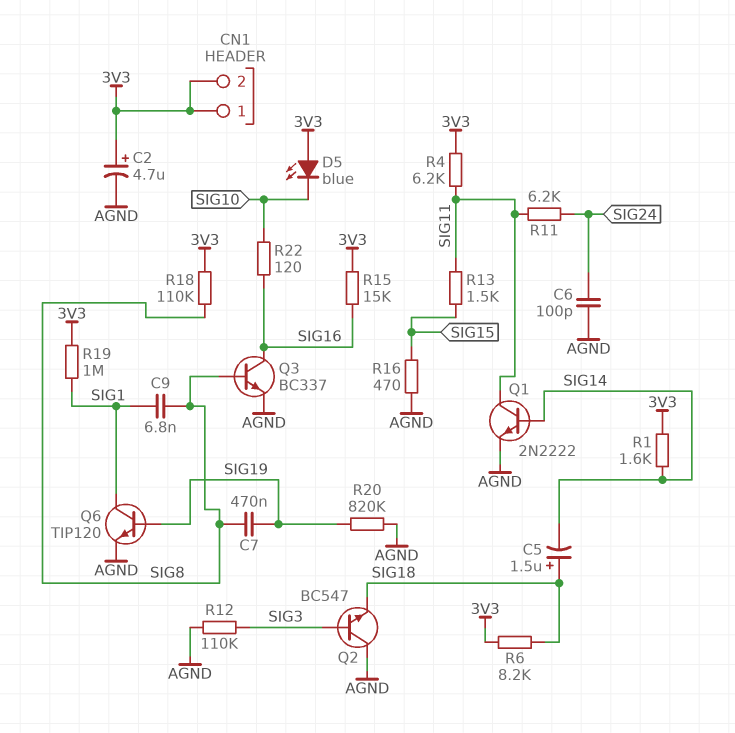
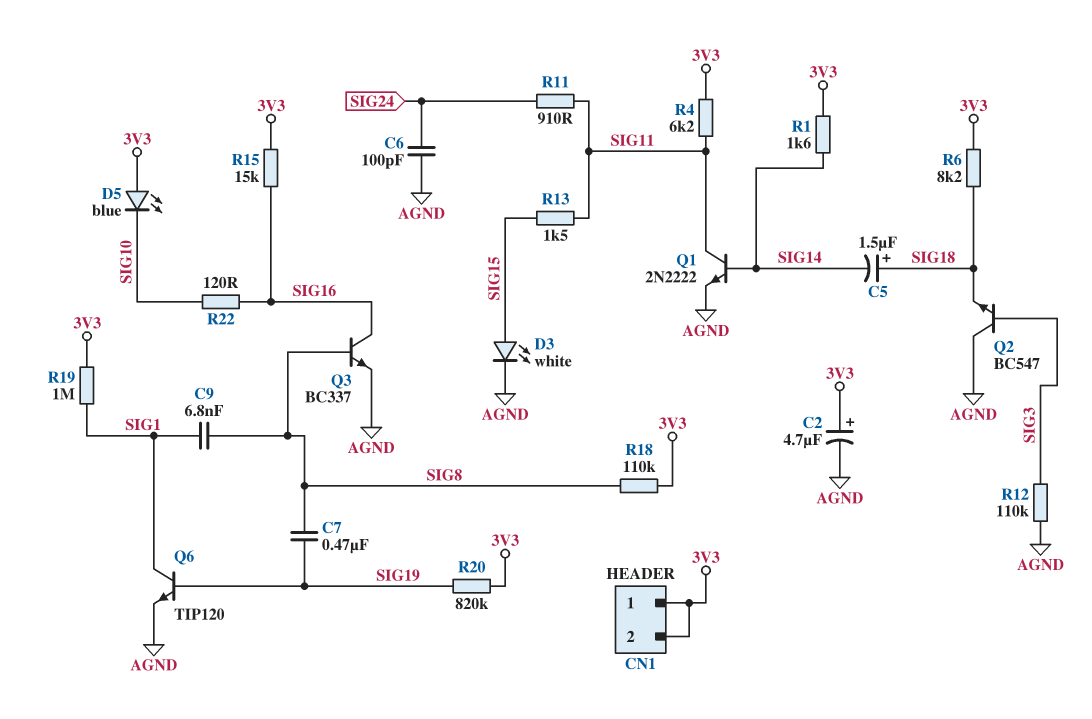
D3: none -> LED white (A SIG15, K AGND)
R11: 6.2k (SIG11, SIG24) -> 910 (SIG11, SIG24)
R16: 470 (AGND, SIG15) -> none
R20: 820k (AGND, SIG19) -> 820k (3V3, SIG19)

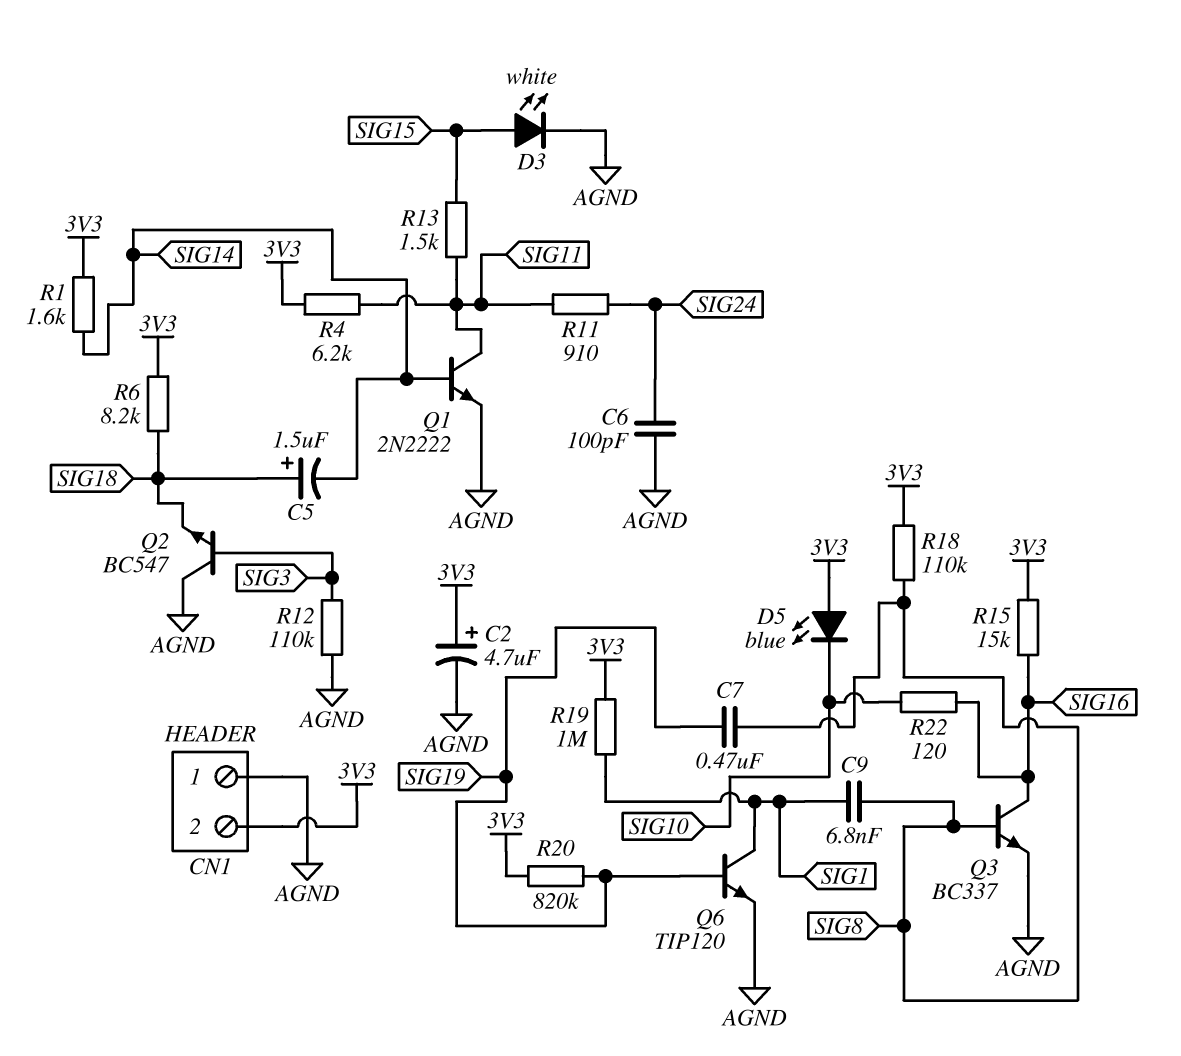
CN1 pin 1: 3V3 -> AGND

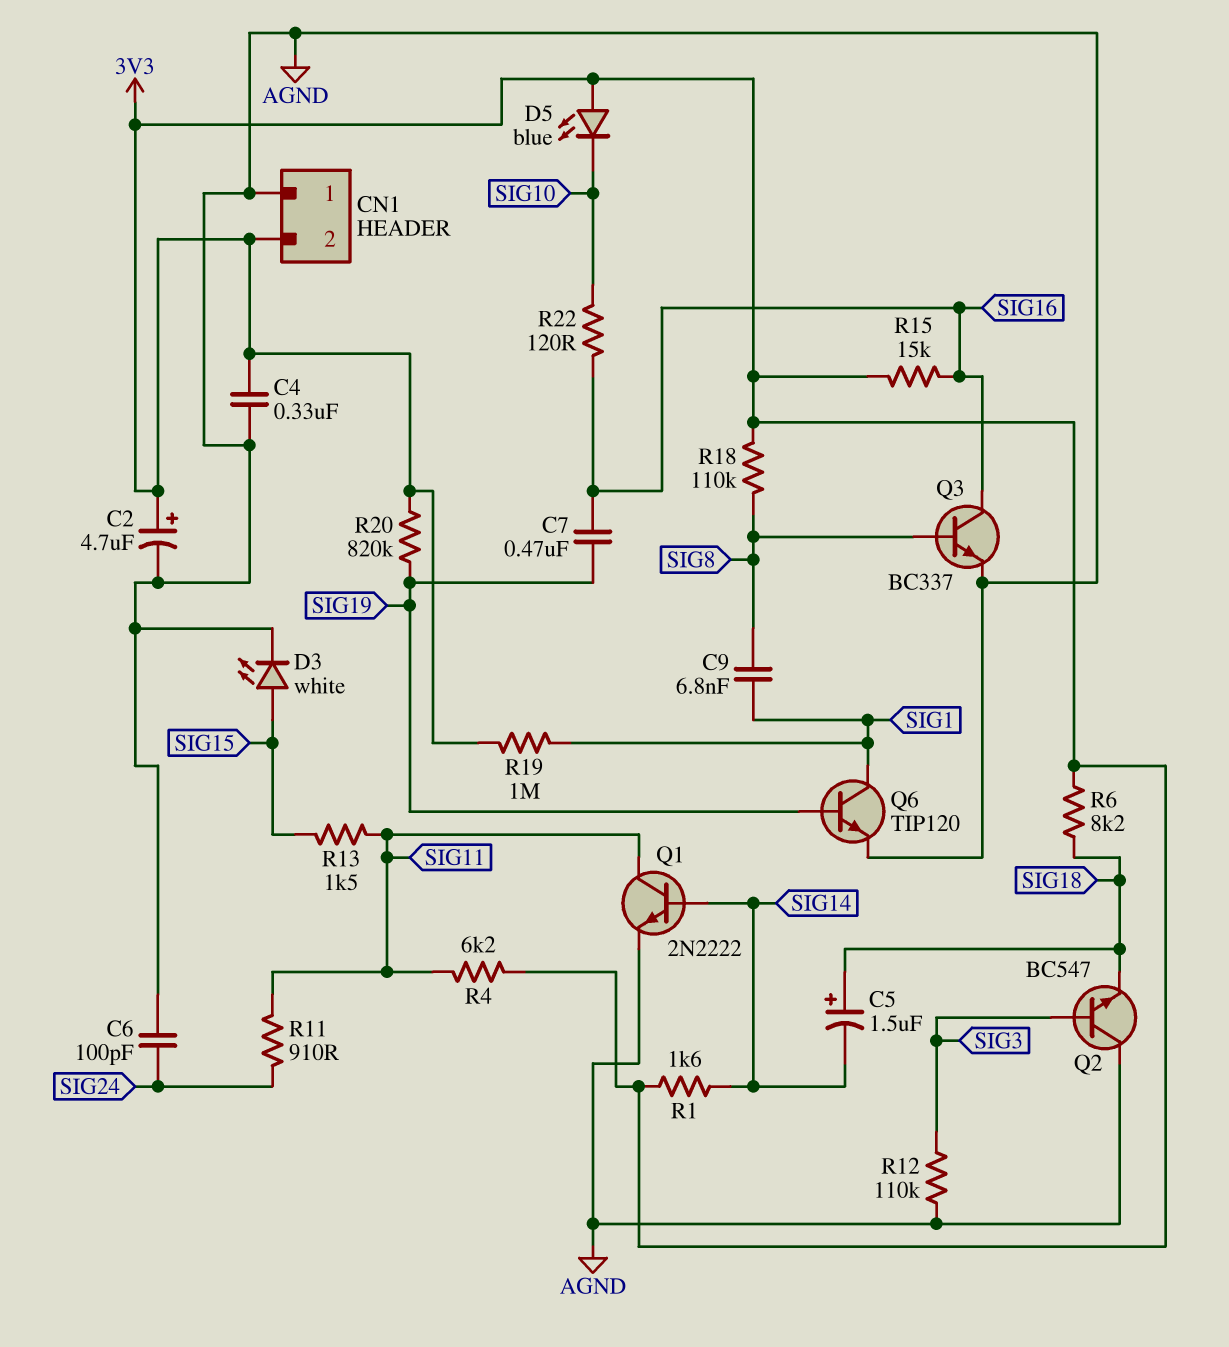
C4: none -> 330nF (3V3, AGND)
C7: 470nF (SIG8, SIG19) -> 470nF (SIG16, SIG19)

